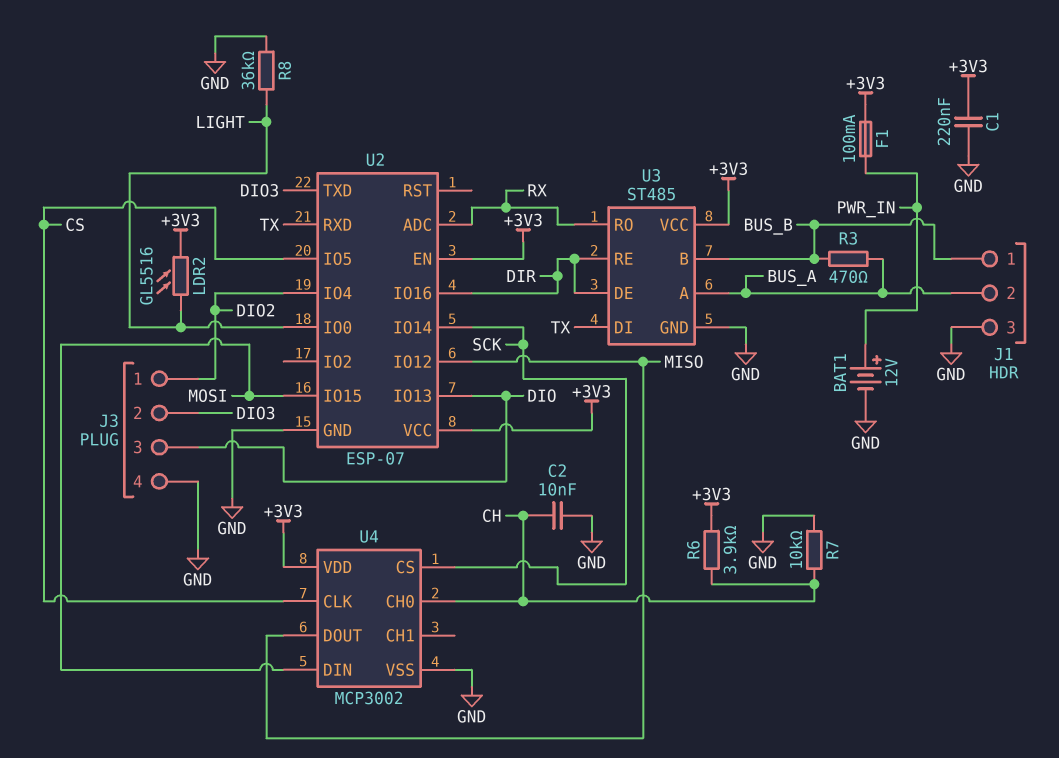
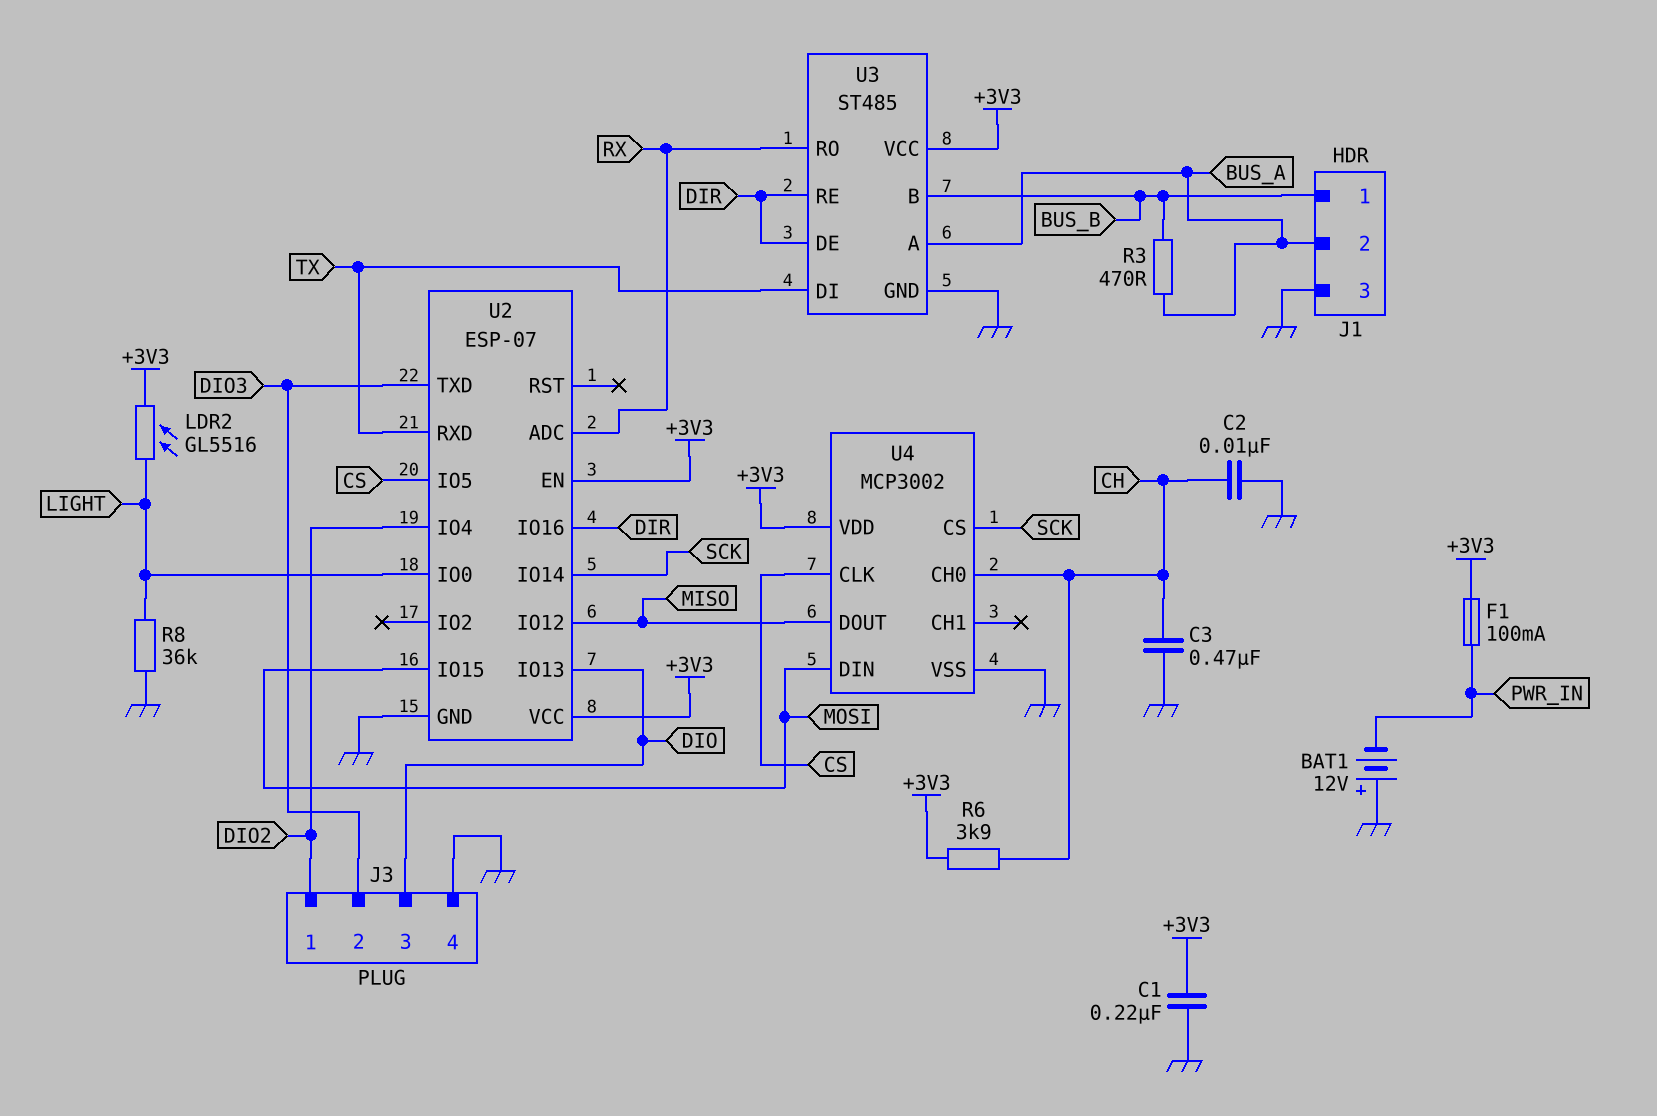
BAT1: 12V (plus PWR_IN, minus GND) -> 12V (plus GND, minus PWR_IN)
C3: none -> 470nF (CH, GND)
R7: 10k (CH, GND) -> none

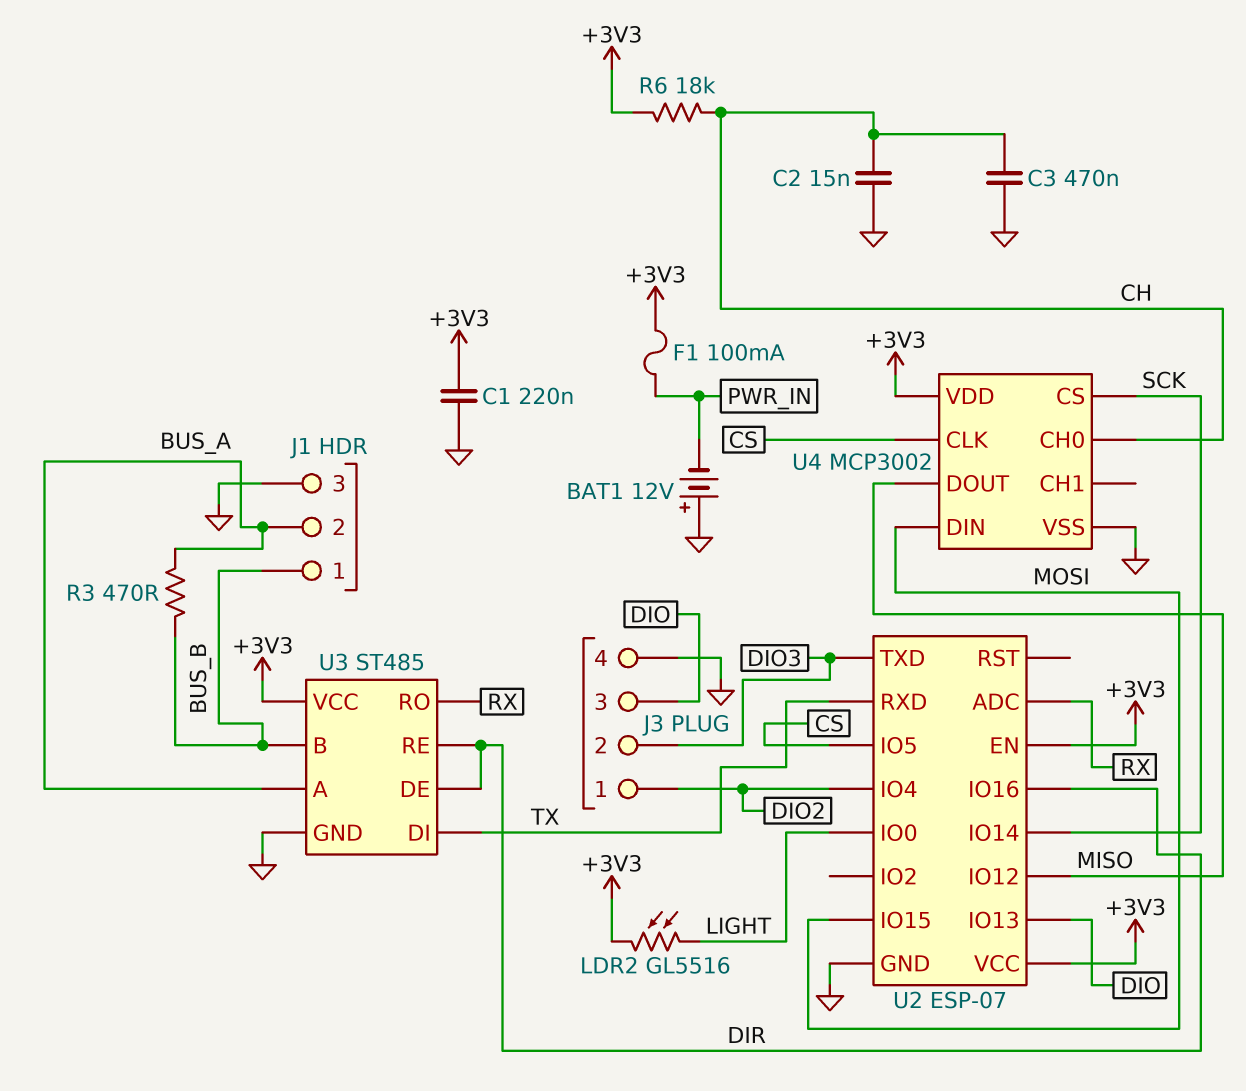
C2: 10nF (CH, GND) -> 15nF (CH, GND)
R6: 3.9k (+3V3, CH) -> 18k (+3V3, CH)
R8: 36k (GND, LIGHT) -> none

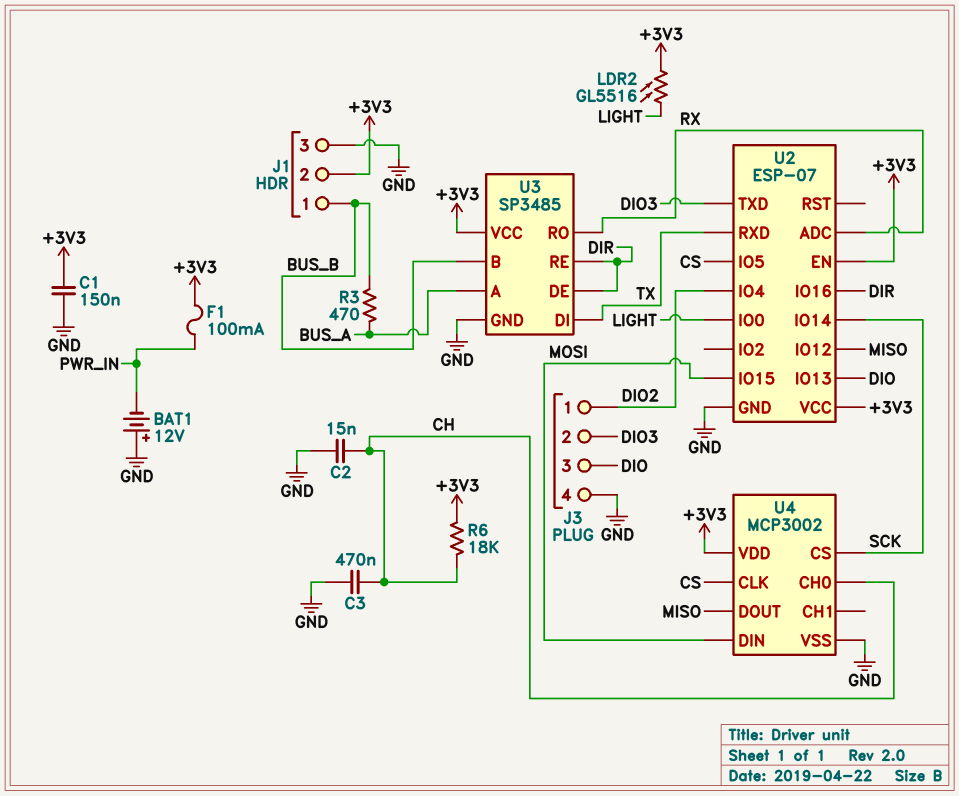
C1: 220nF (+3V3, GND) -> 150nF (+3V3, GND)
J1 pin 2: BUS_A -> +3V3
U3: ST485 -> SP3485

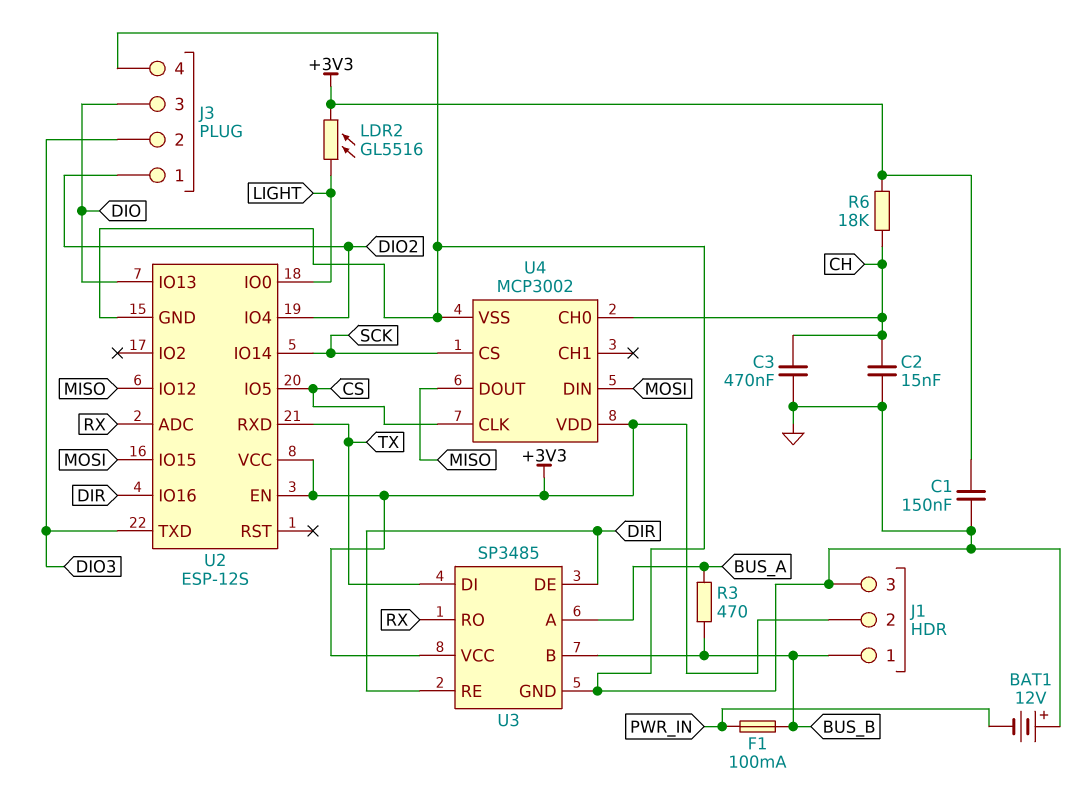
F1: 100mA (+3V3, PWR_IN) -> 100mA (BUS_B, PWR_IN)
U2: ESP-07 -> ESP-12S

